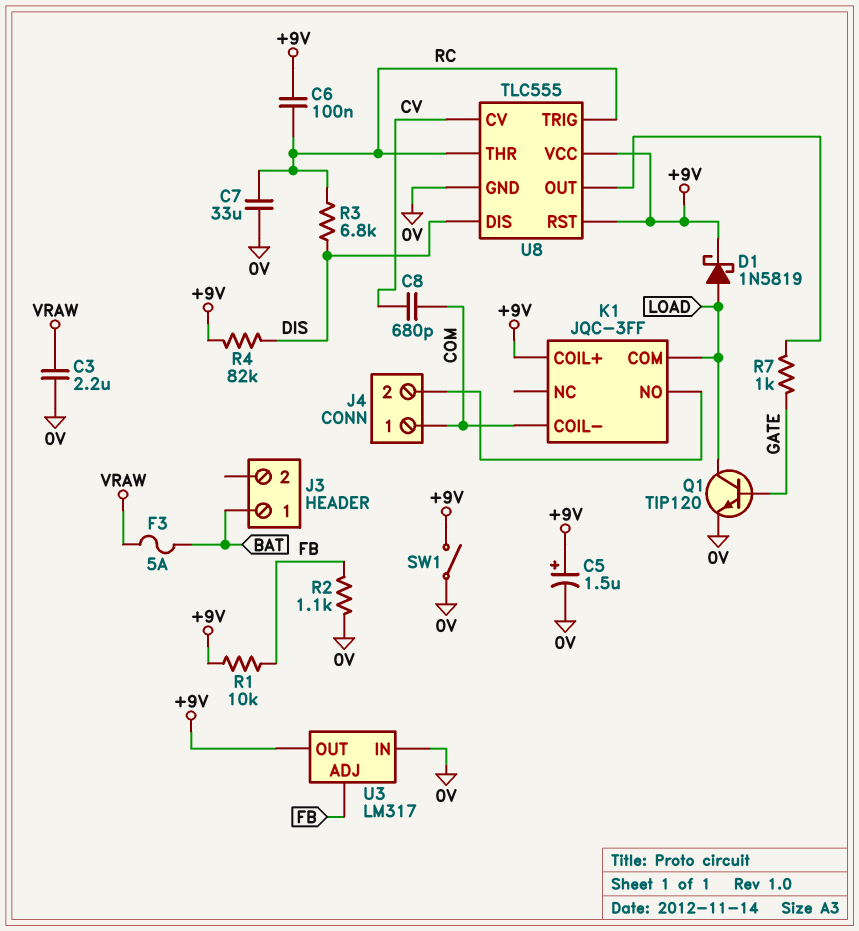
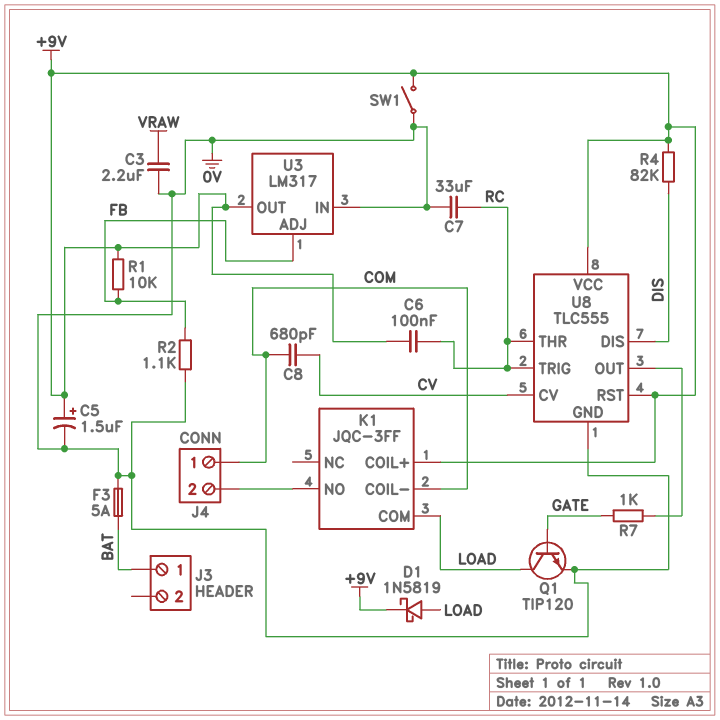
F3: 5A (BAT, VRAW) -> 5A (0V, BAT)
R3: 6.8k (DIS, RC) -> none

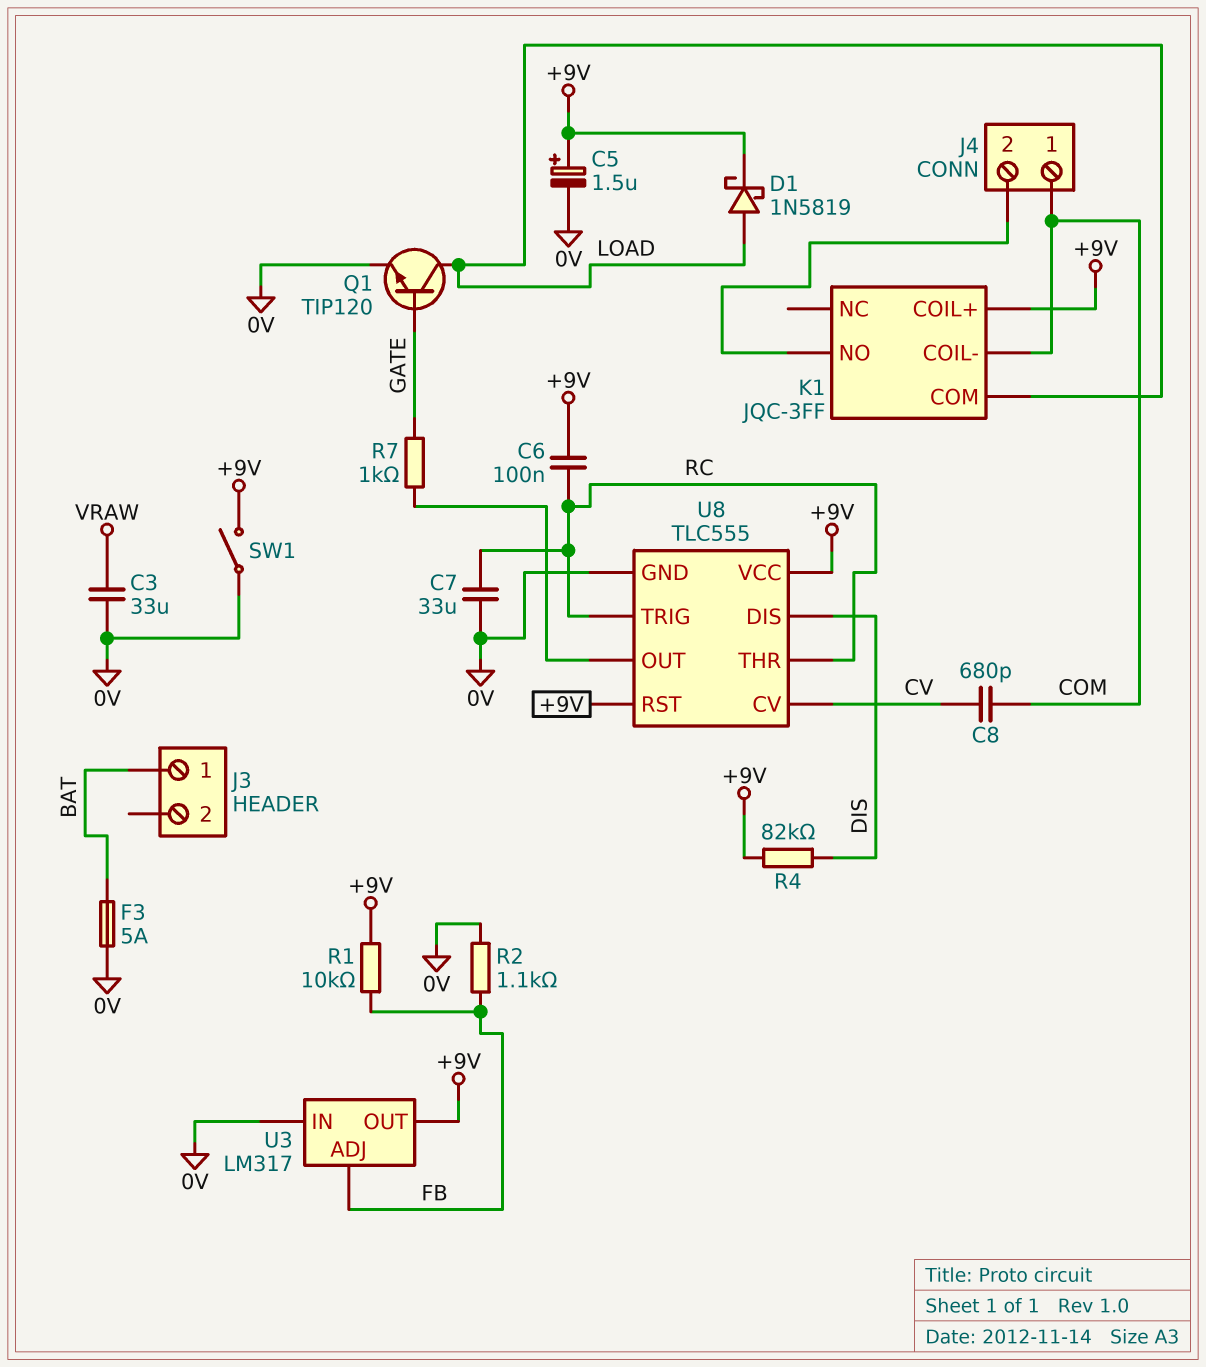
C3: 2.2uF (0V, VRAW) -> 33uF (0V, VRAW)

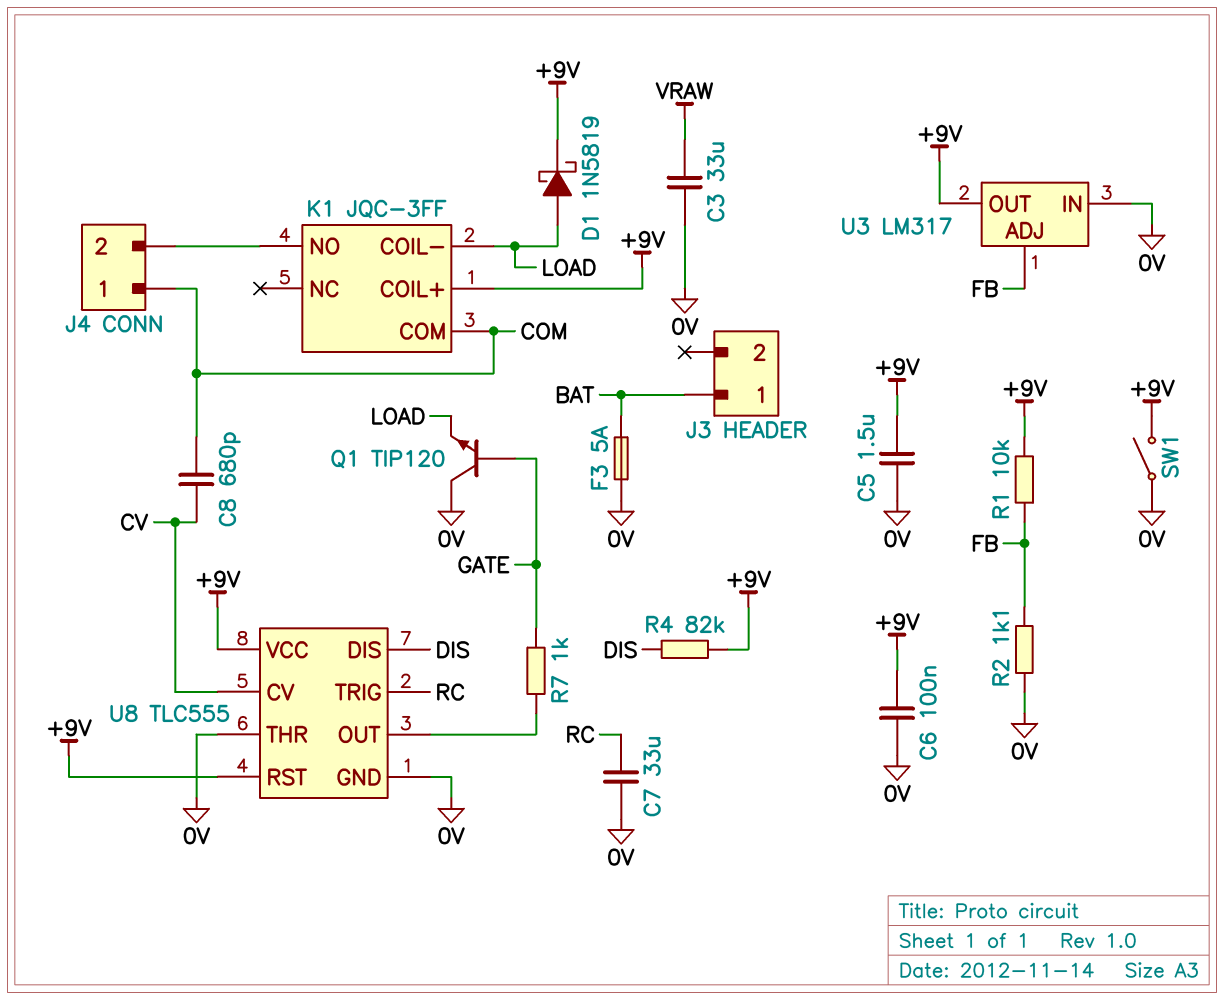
C5: 1.5uF (plus +9V, minus 0V) -> 1.5uF (+9V, 0V)
C6: 100nF (+9V, RC) -> 100nF (+9V, 0V)
K1 pin COIL-: COM -> LOAD
K1 pin COM: LOAD -> COM
Q1: NPN TIP120 (B GATE, C LOAD, E 0V) -> NPN TIP120 (B GATE, C 0V, E LOAD)
U8 pin THR: RC -> 0V

